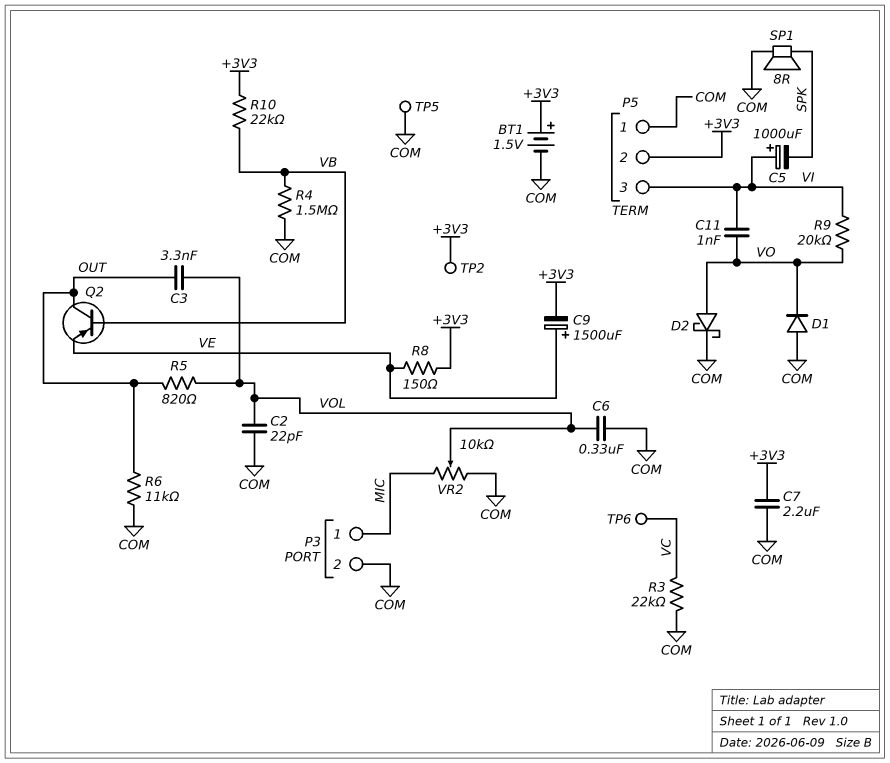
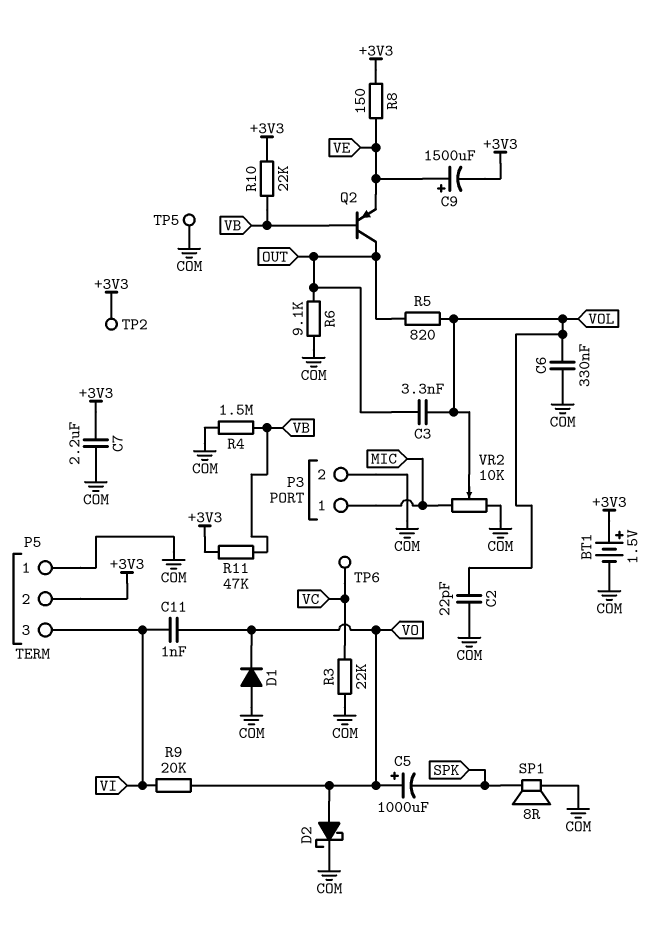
C5: 1000uF (plus VI, minus SPK) -> 1000uF (plus VO, minus SPK)
R6: 11k (COM, OUT) -> 9.1k (COM, OUT)
R11: none -> 47k (+3V3, VB)

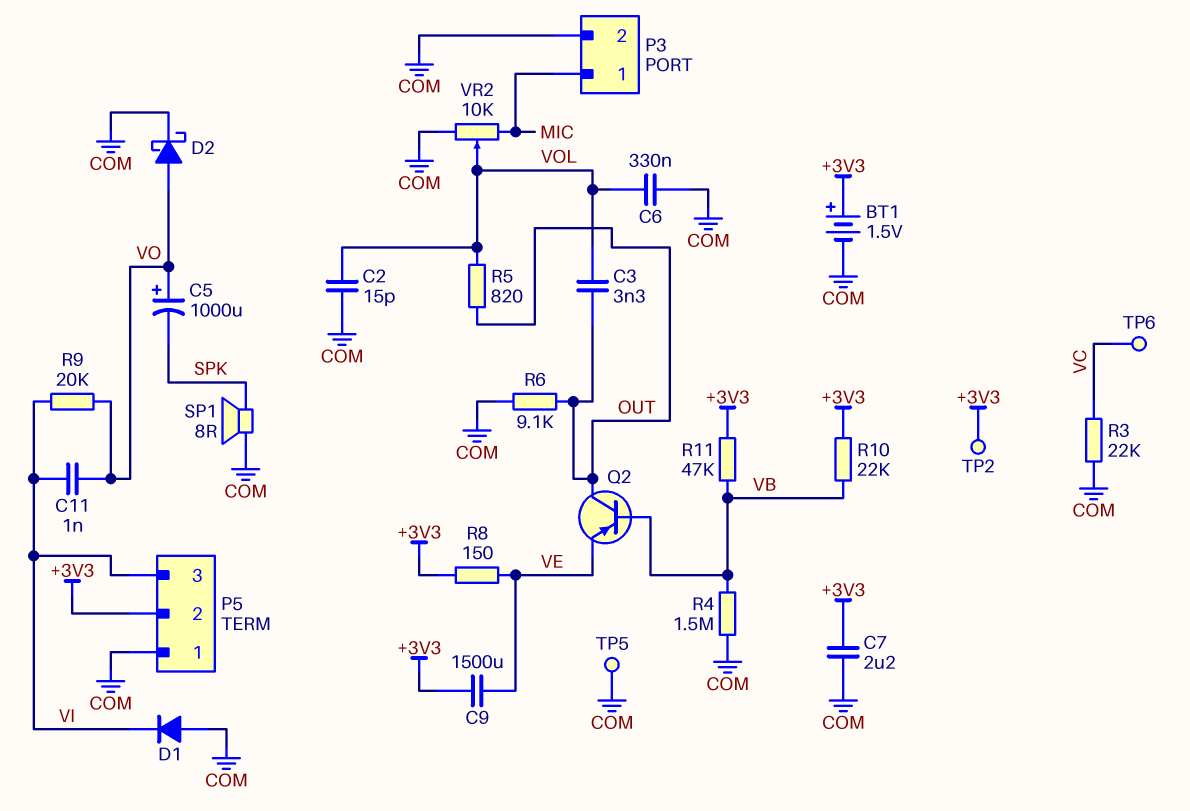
C2: 22pF (COM, VOL) -> 15pF (COM, VOL)
C9: 1500uF (plus VE, minus +3V3) -> 1500uF (+3V3, VE)
D1: diode (A COM, K VO) -> diode (A COM, K VI)

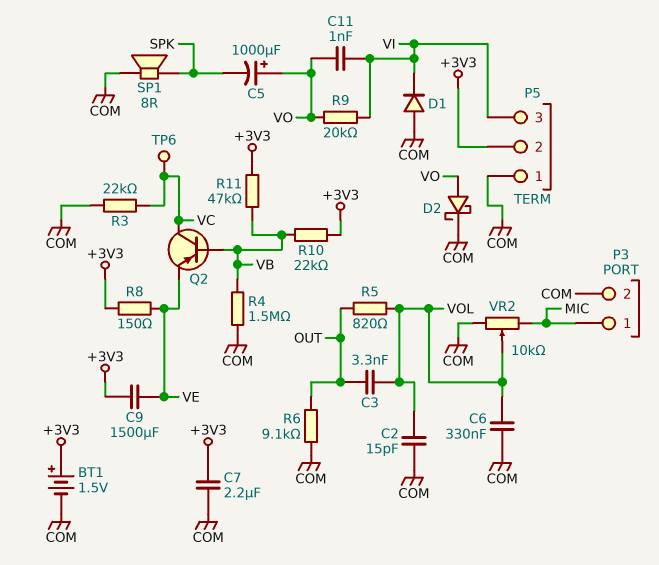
Q2: PNP (B VB, C OUT, E VE) -> PNP (B VB, C VC, E VE)
TP2: test point (+3V3) -> none
TP5: test point (COM) -> none

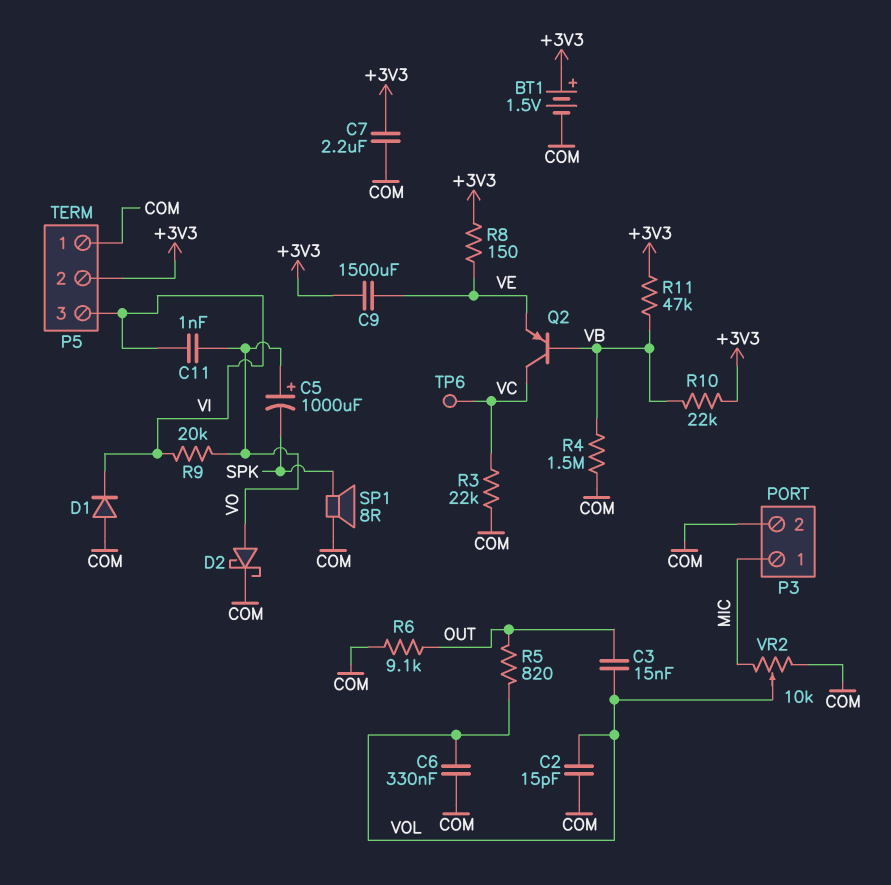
C3: 3.3nF (OUT, VOL) -> 15nF (OUT, VOL)

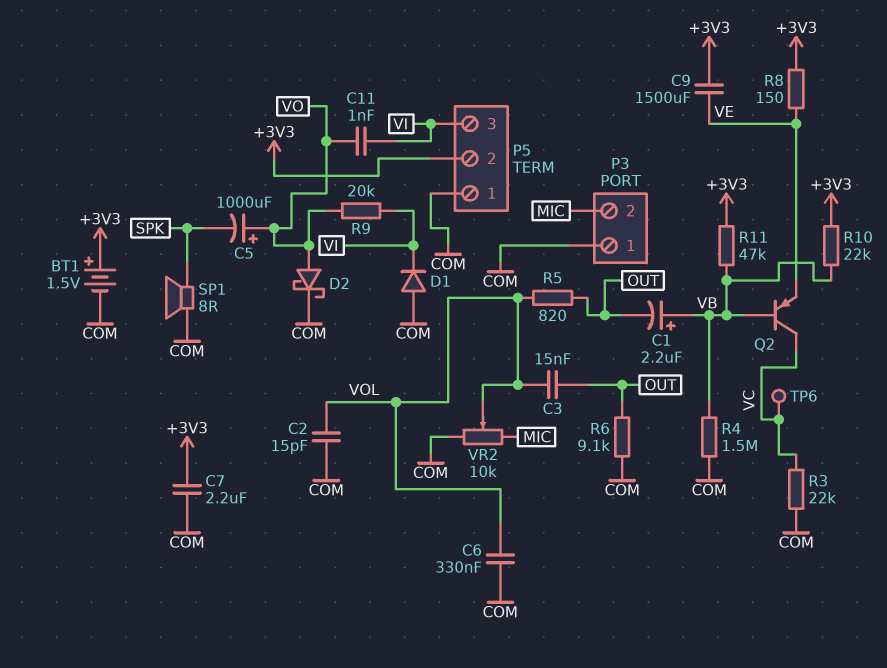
C1: none -> 2.2uF (plus VB, minus OUT)
P3 pin 1: MIC -> COM
P3 pin 2: COM -> MIC

